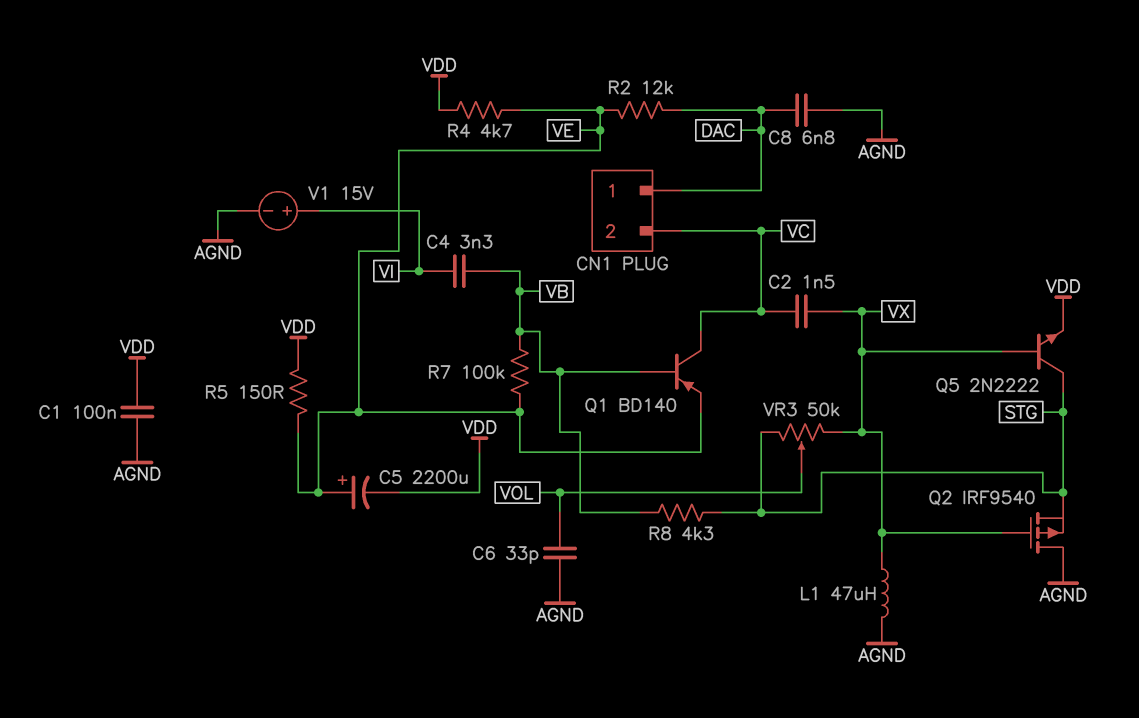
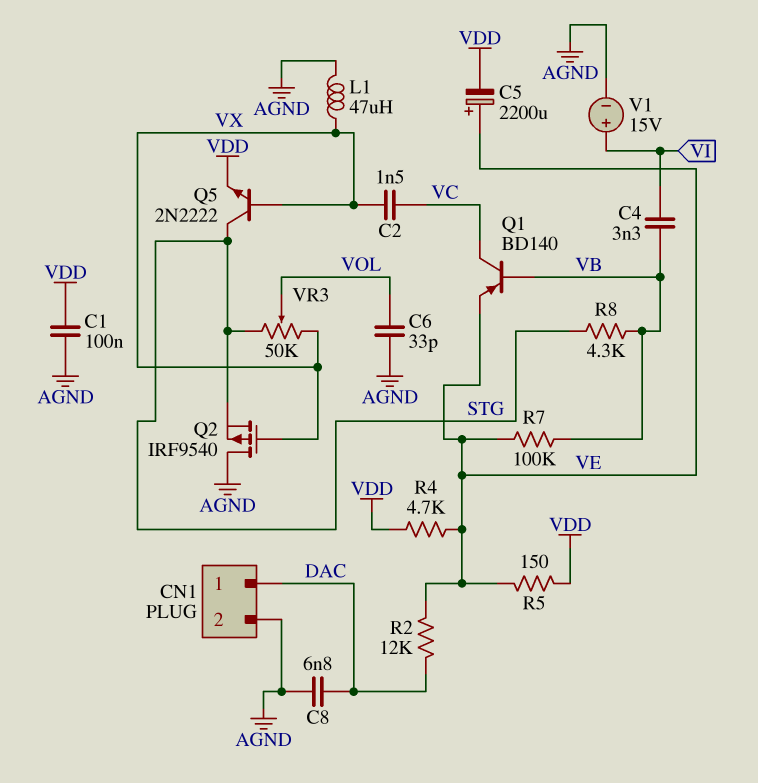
CN1 pin 2: VC -> AGND

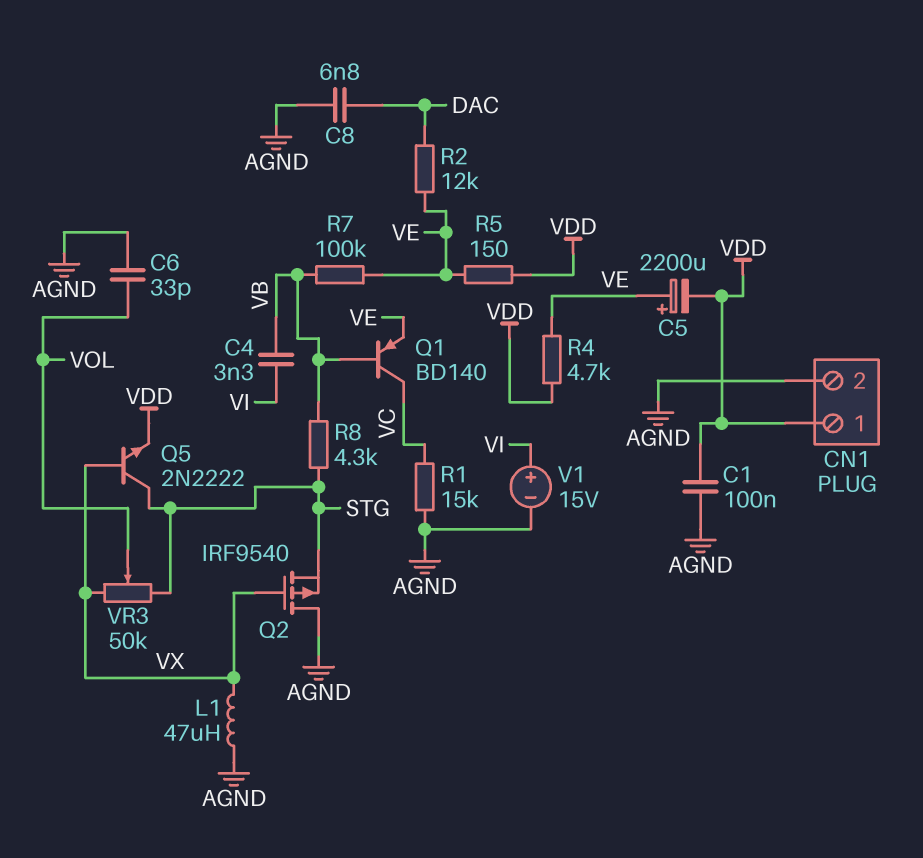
C2: 1.5nF (VC, VX) -> none
CN1 pin 1: DAC -> VDD
R1: none -> 15k (AGND, VC)

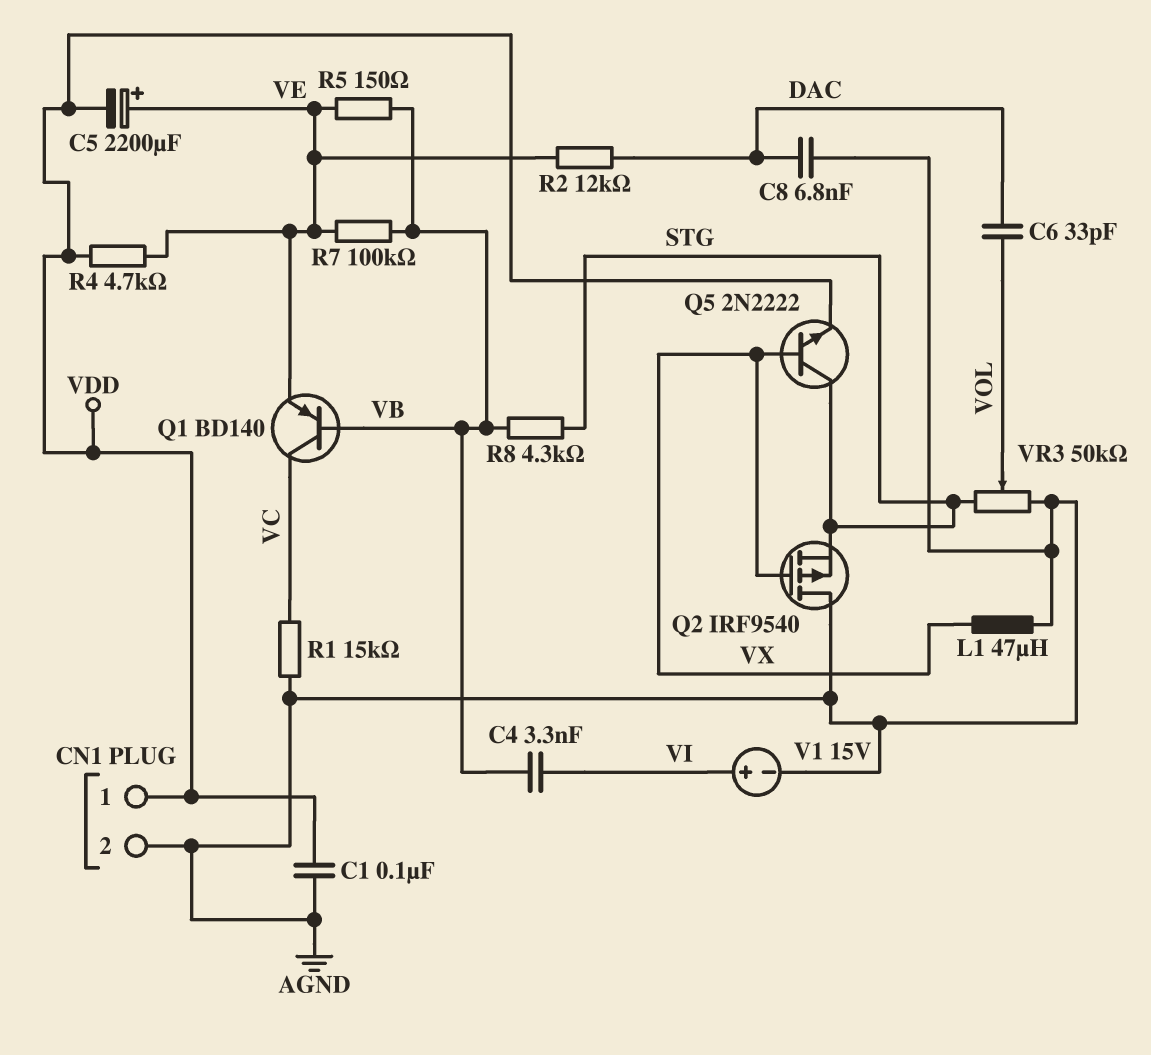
C6: 33pF (AGND, VOL) -> 33pF (DAC, VOL)
R5: 150 (VDD, VE) -> 150 (VB, VE)
VR3: 50k (STG, VX, wiper VOL) -> 50k (AGND, STG, wiper VOL)

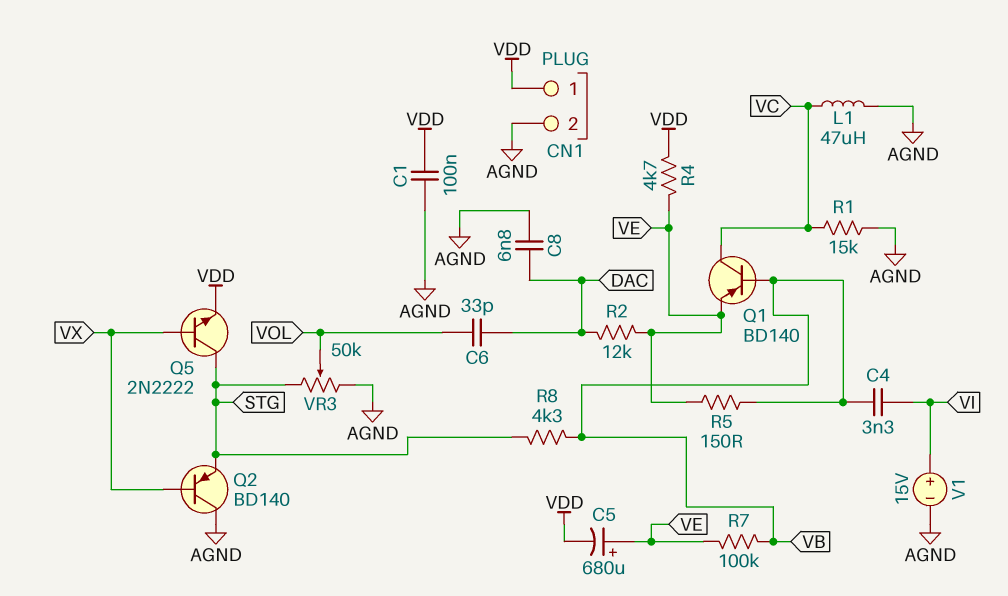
C5: 2200uF (plus VE, minus VDD) -> 680uF (plus VE, minus VDD)
L1: 47uH (AGND, VX) -> 47uH (AGND, VC)
Q2: PMOS IRF9540 (G VX, D AGND, S STG) -> PNP BD140 (B VX, C AGND, E STG)

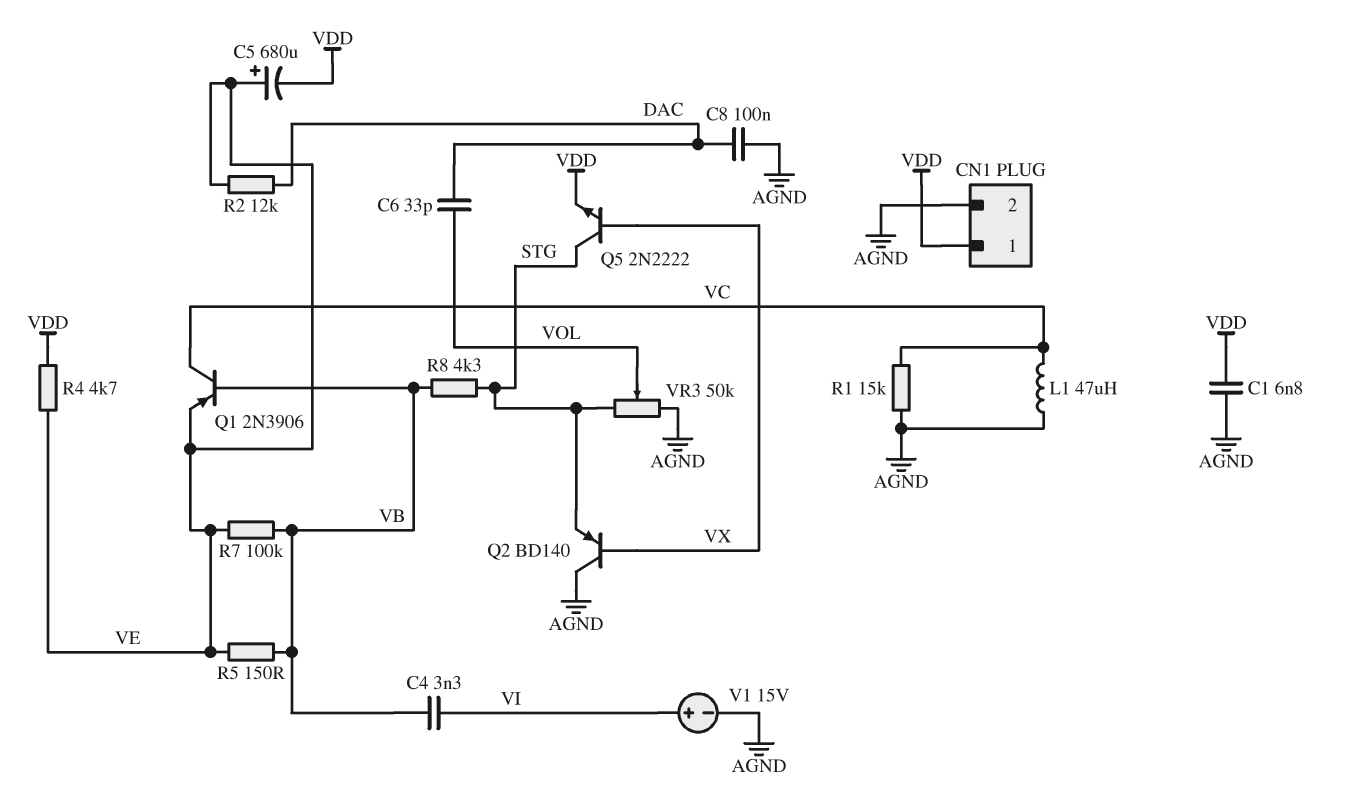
C1: 100nF (AGND, VDD) -> 6.8nF (AGND, VDD)
C8: 6.8nF (AGND, DAC) -> 100nF (AGND, DAC)
Q1: PNP BD140 (B VB, C VC, E VE) -> PNP 2N3906 (B VB, C VC, E VE)

